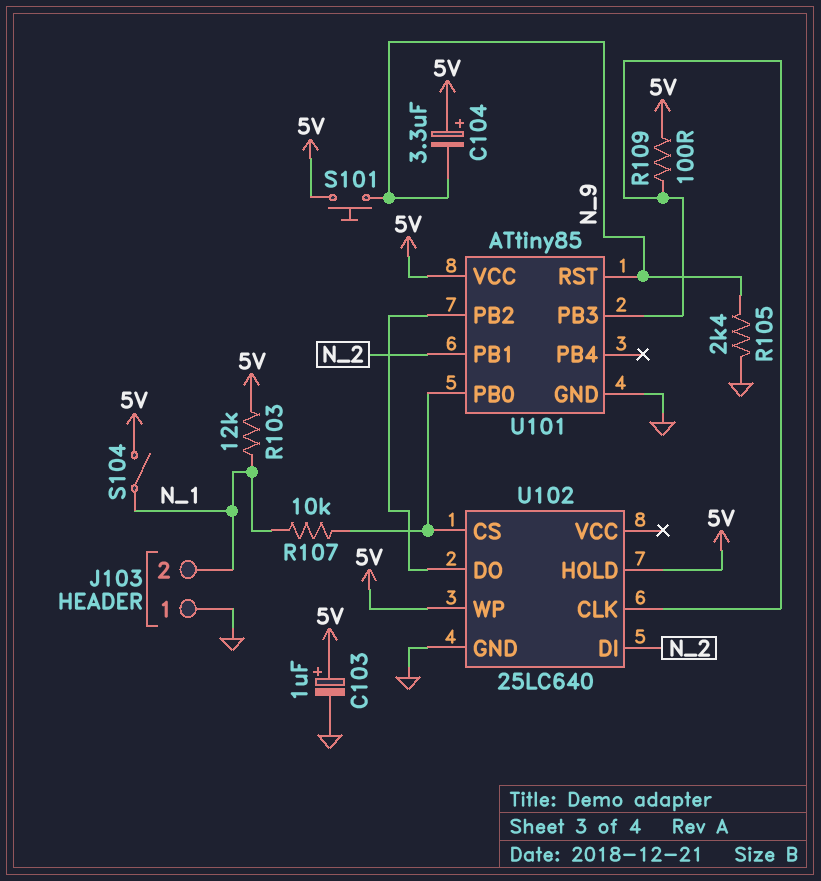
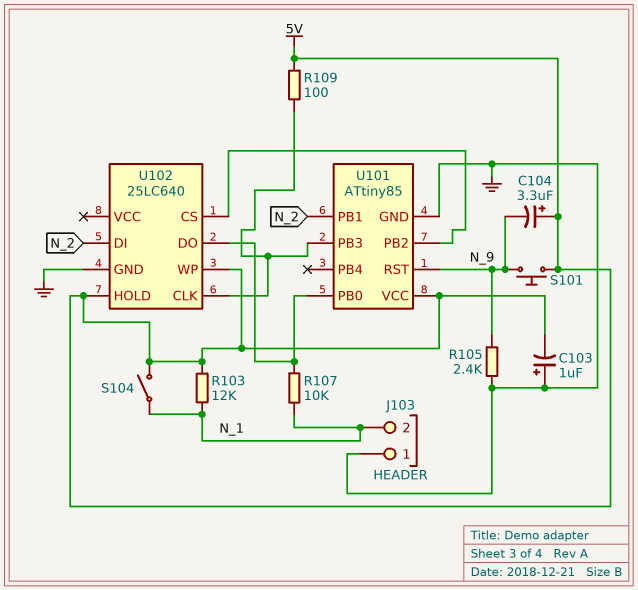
C103: 1uF (plus 5V, minus GND) -> 1uF (plus GND, minus 5V)
U102 pin CS: U101/PB0 -> U101/PB2
U102 pin DO: U101/PB2 -> U101/PB0

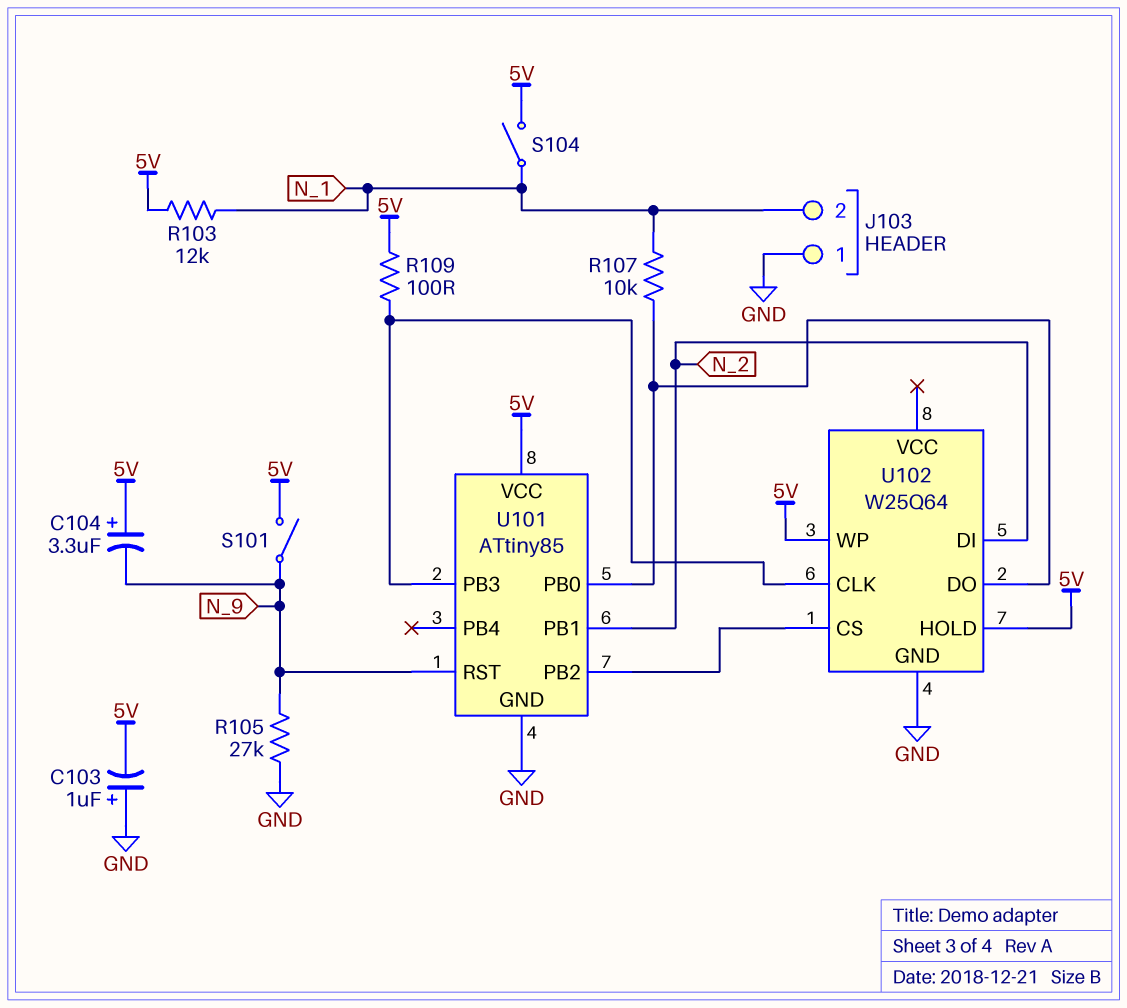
R105: 2.4k (GND, N_9) -> 27k (GND, N_9)
S101: button (5V, N_9) -> switch (5V, N_9)
U102: 25LC640 -> W25Q64

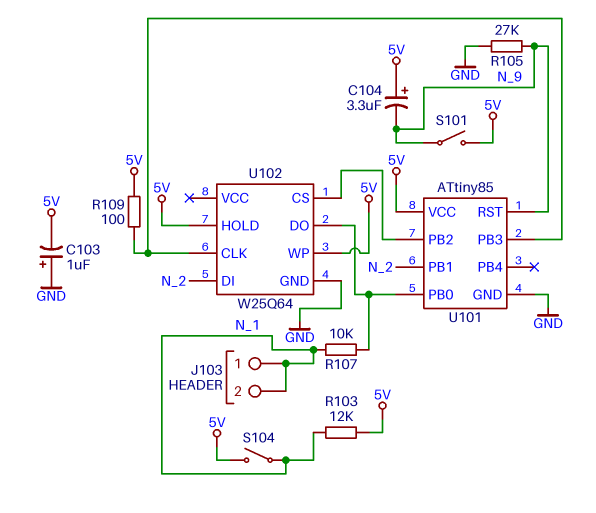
J103 pin 1: GND -> N_1

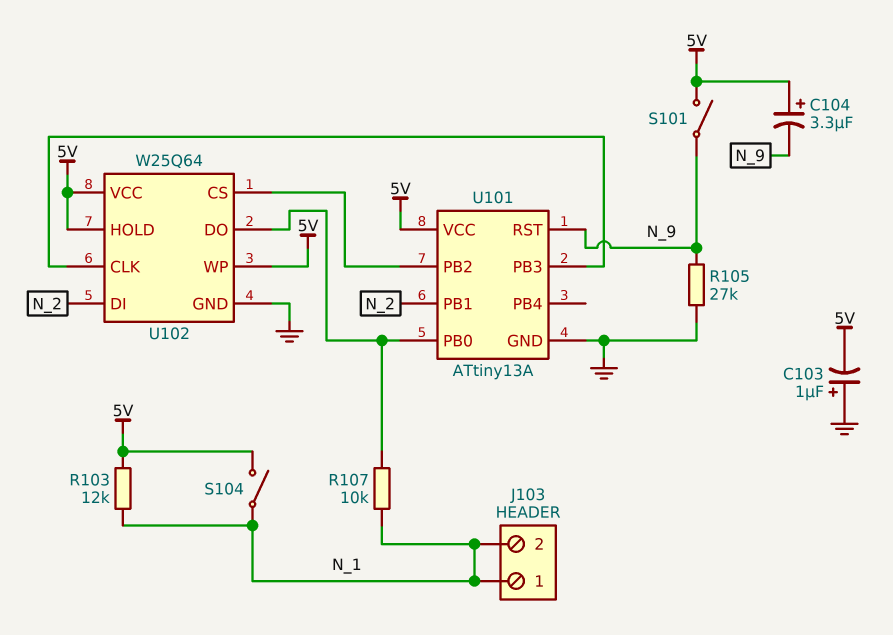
R109: 100 (5V, U101/PB3) -> none
U101: ATtiny85 -> ATtiny13A
U102 pin VCC: none -> 5V

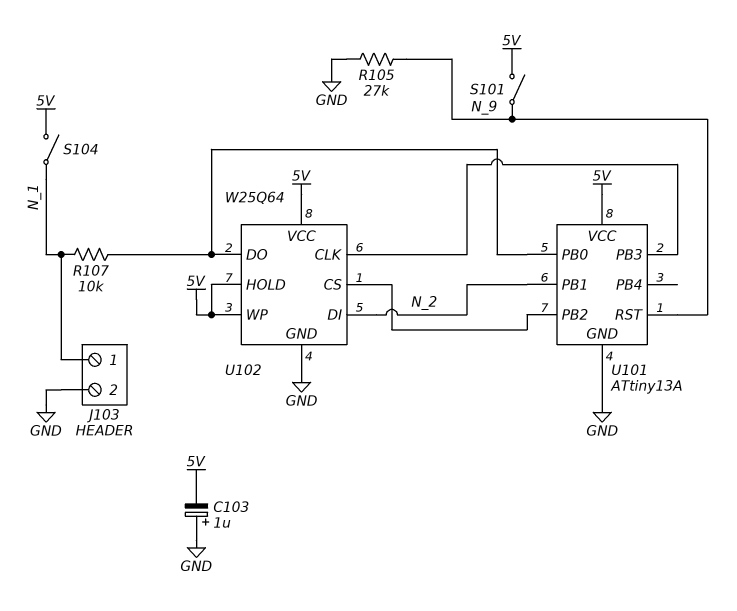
C104: 3.3uF (plus 5V, minus N_9) -> none
J103 pin 2: N_1 -> GND
R103: 12k (5V, N_1) -> none

